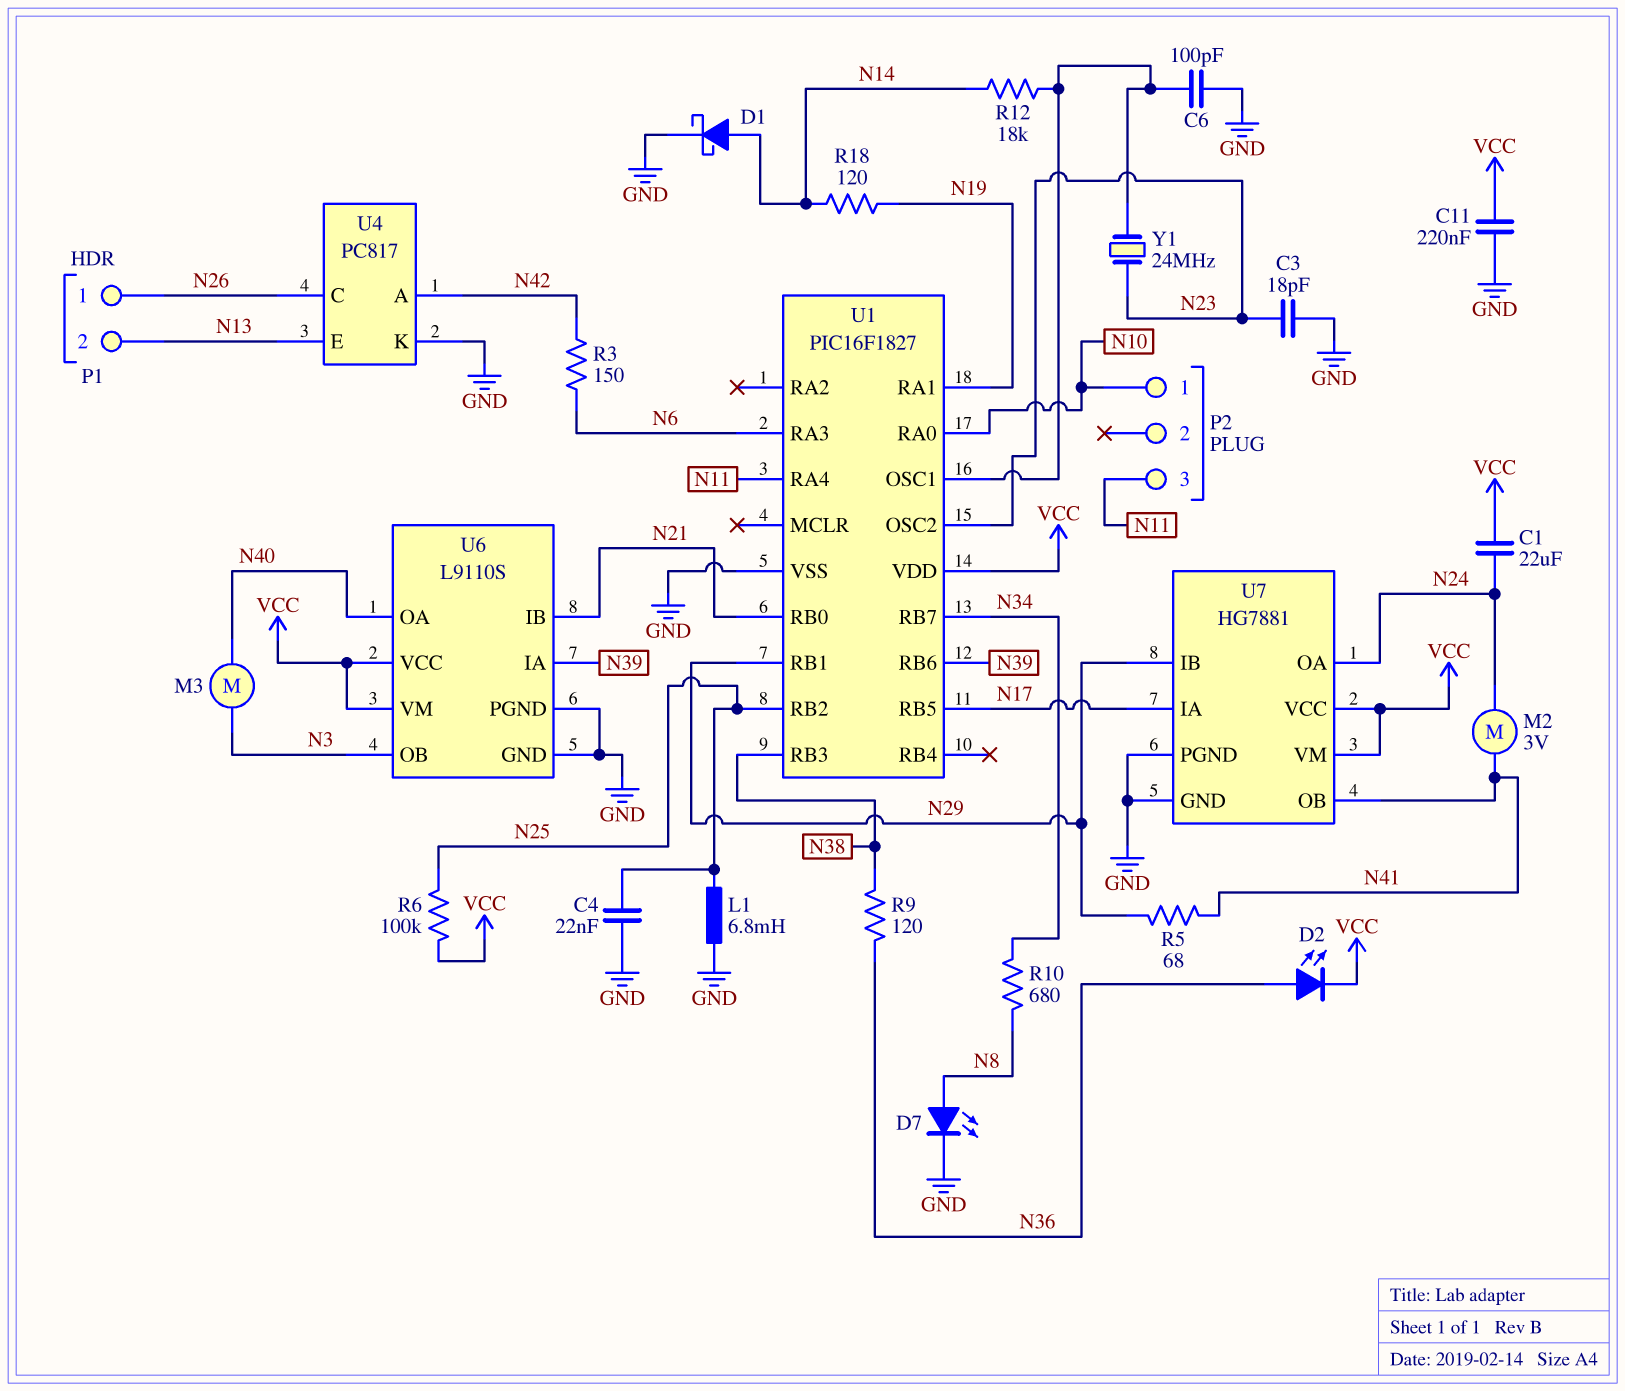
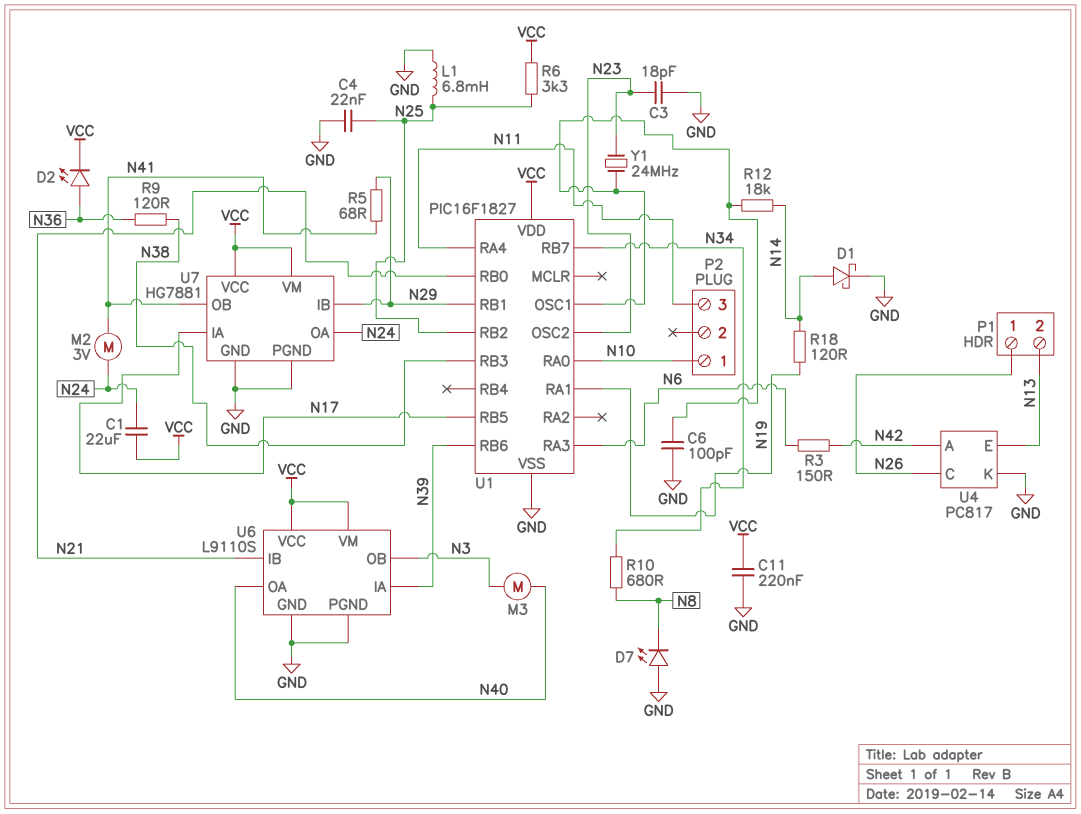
D7: LED (A N8, K GND) -> LED (A GND, K N8)
R6: 100k (N25, VCC) -> 3.3k (N25, VCC)

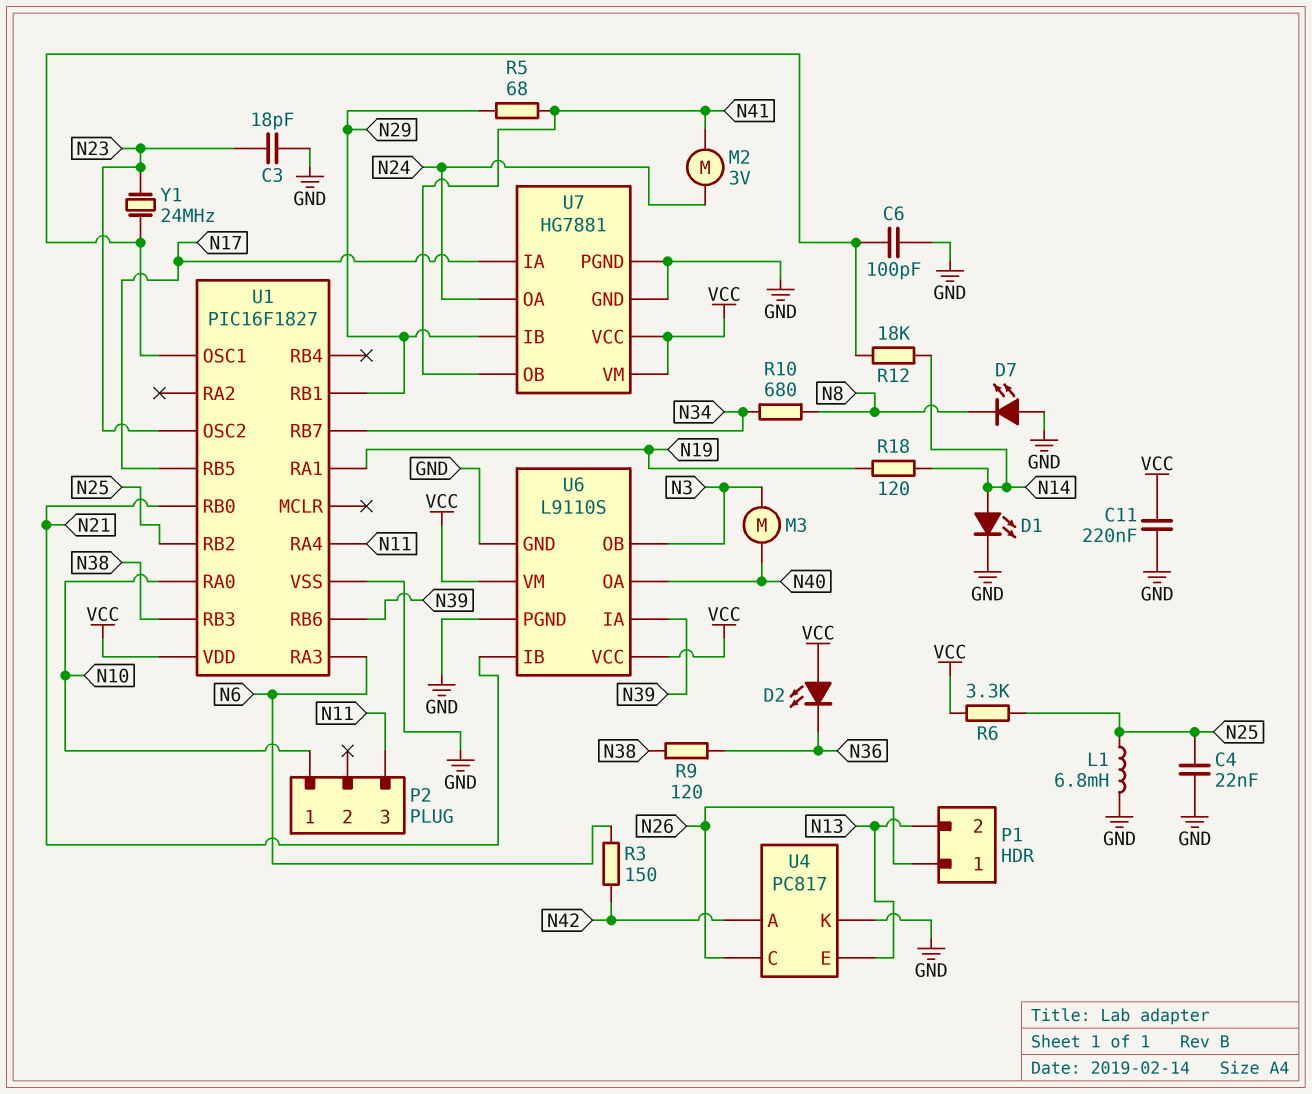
C1: 22uF (N24, VCC) -> none
D1: schottky (A N14, K GND) -> LED (A N14, K GND)
D2: LED (A N36, K VCC) -> LED (A VCC, K N36)

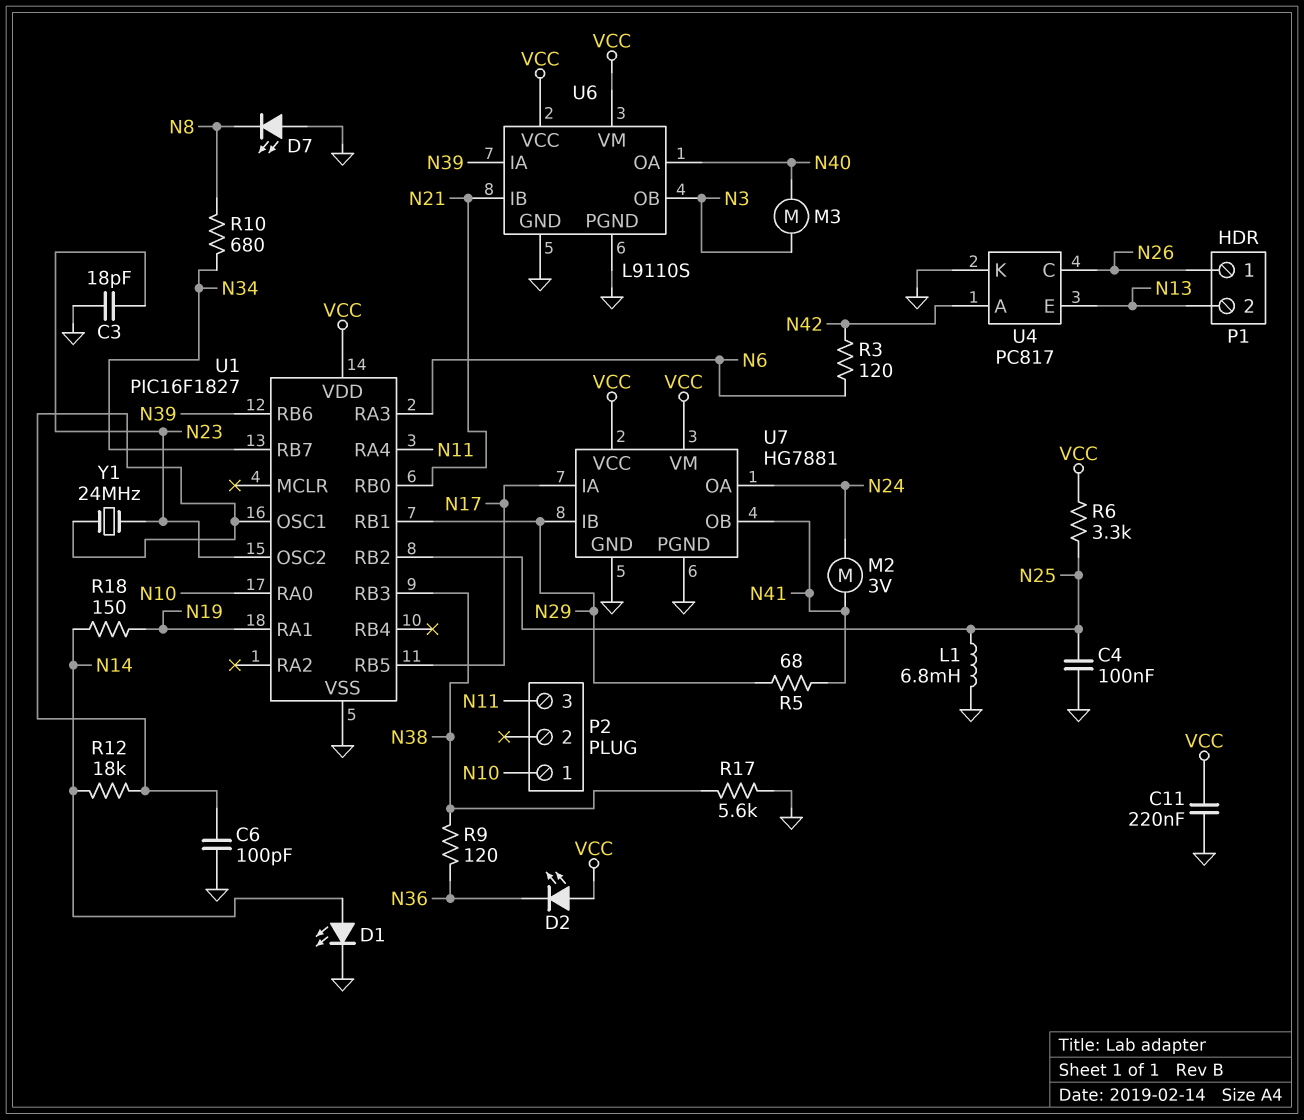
C4: 22nF (GND, N25) -> 100nF (GND, N25)
R3: 150 (N6, N42) -> 120 (N6, N42)
R17: none -> 5.6k (GND, N38)
R18: 120 (N14, N19) -> 150 (N14, N19)

